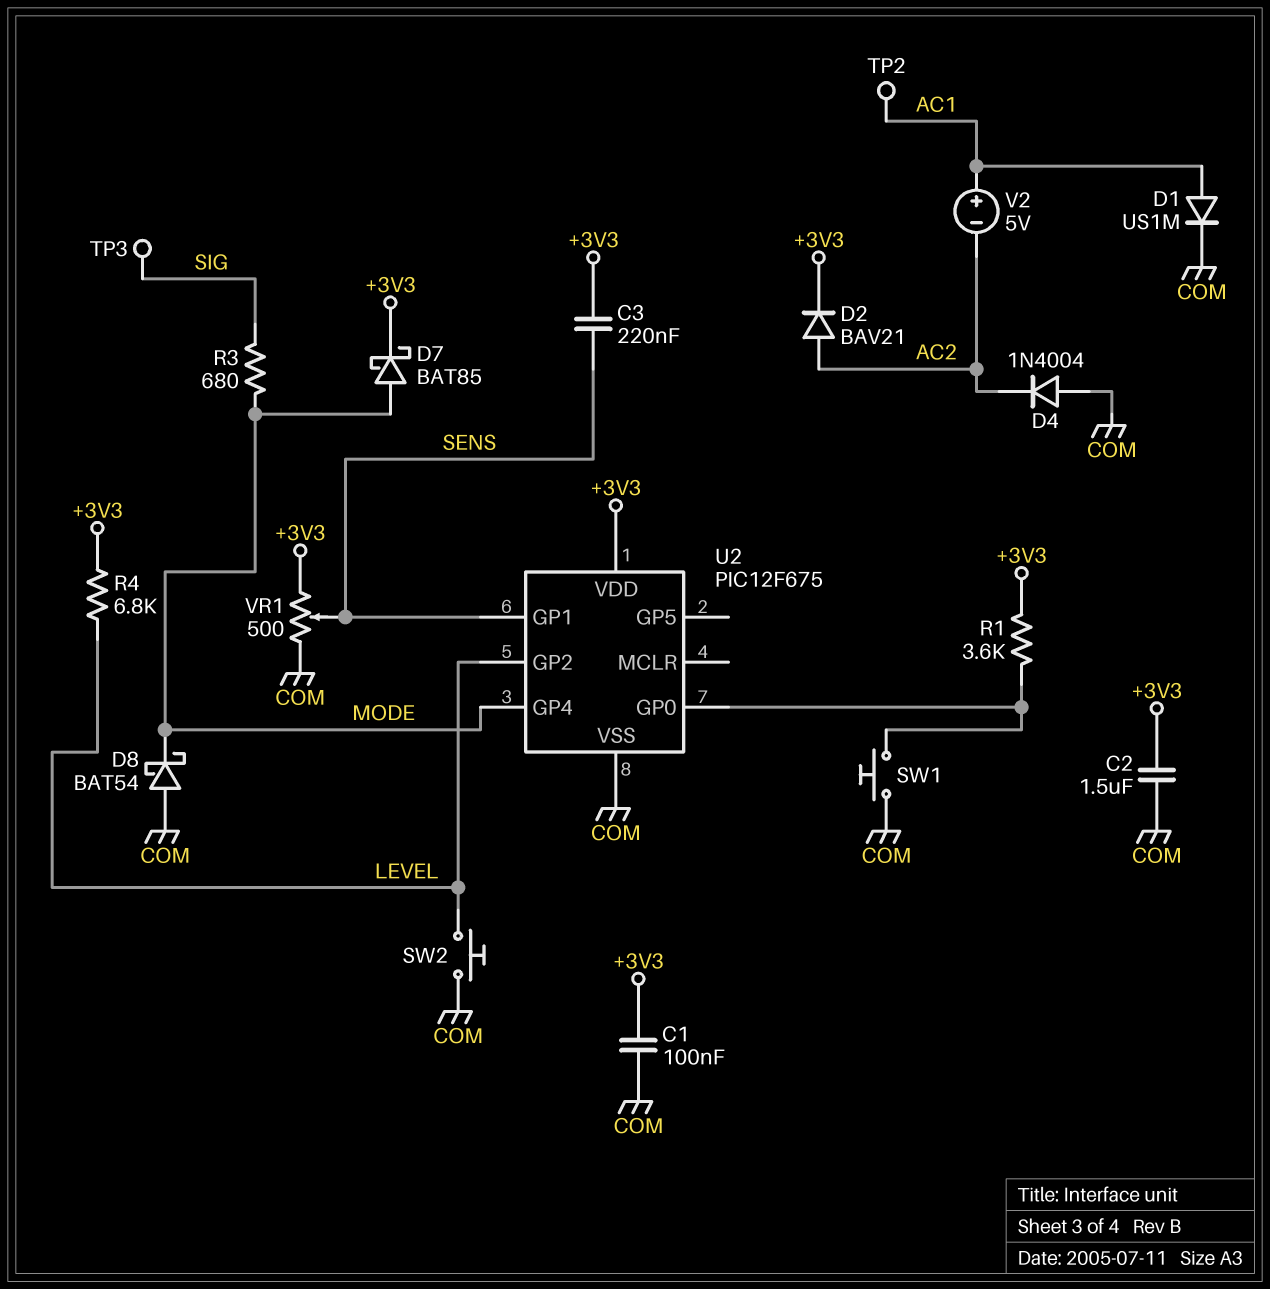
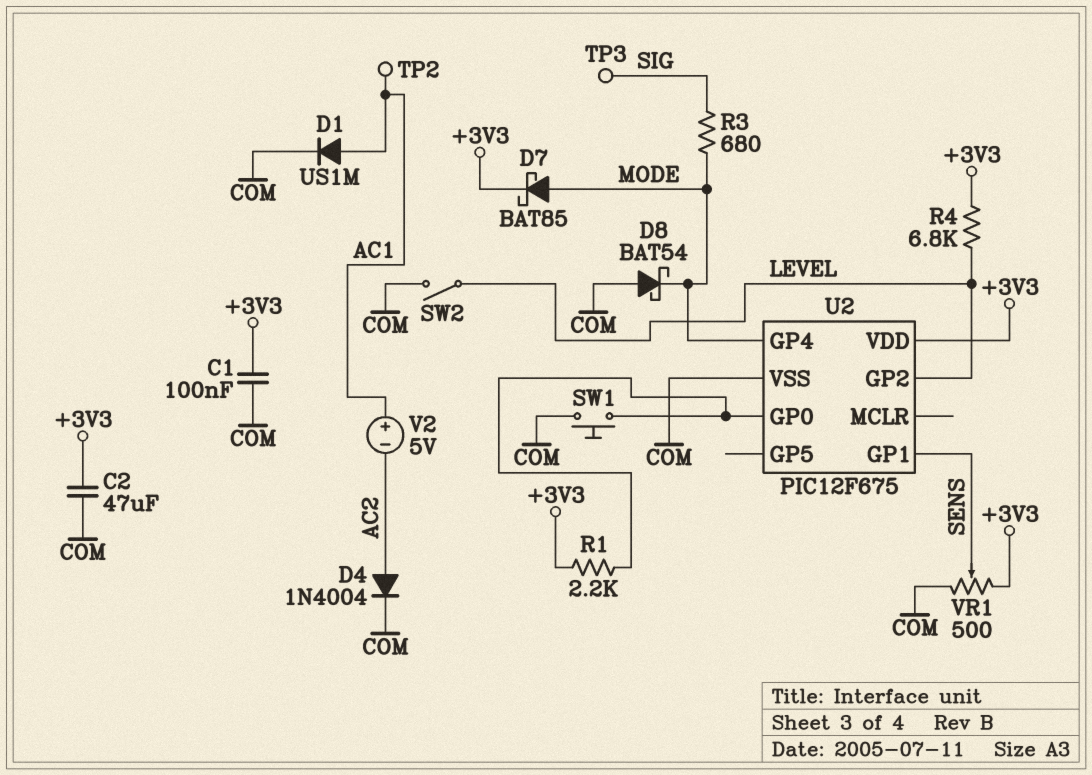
C2: 1.5uF (+3V3, COM) -> 47uF (+3V3, COM)
C3: 220nF (+3V3, SENS) -> none
D2: diode BAV21 (A AC2, K +3V3) -> none
D4: diode 1N4004 (A COM, K AC2) -> diode 1N4004 (A AC2, K COM)
R1: 3.6k (+3V3, U2/GP0) -> 2.2k (+3V3, U2/GP0)
SW2: button (COM, LEVEL) -> switch (COM, LEVEL)

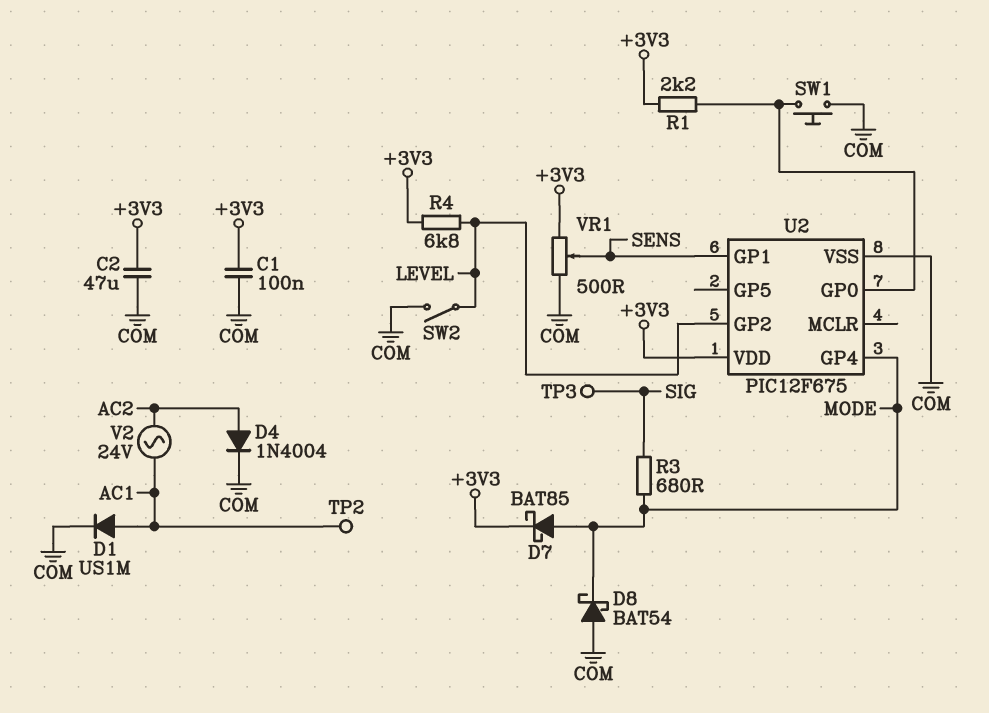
V2: 5V (plus AC1, minus AC2) -> AC 24V (AC1, AC2)

